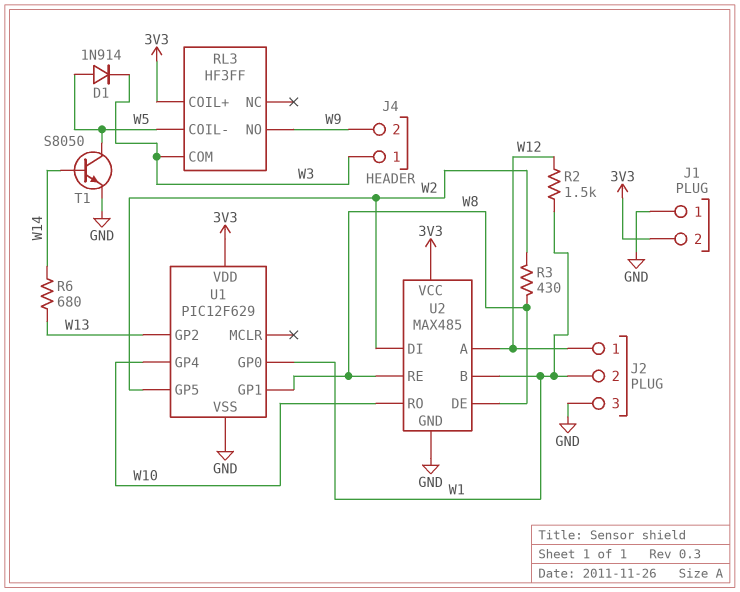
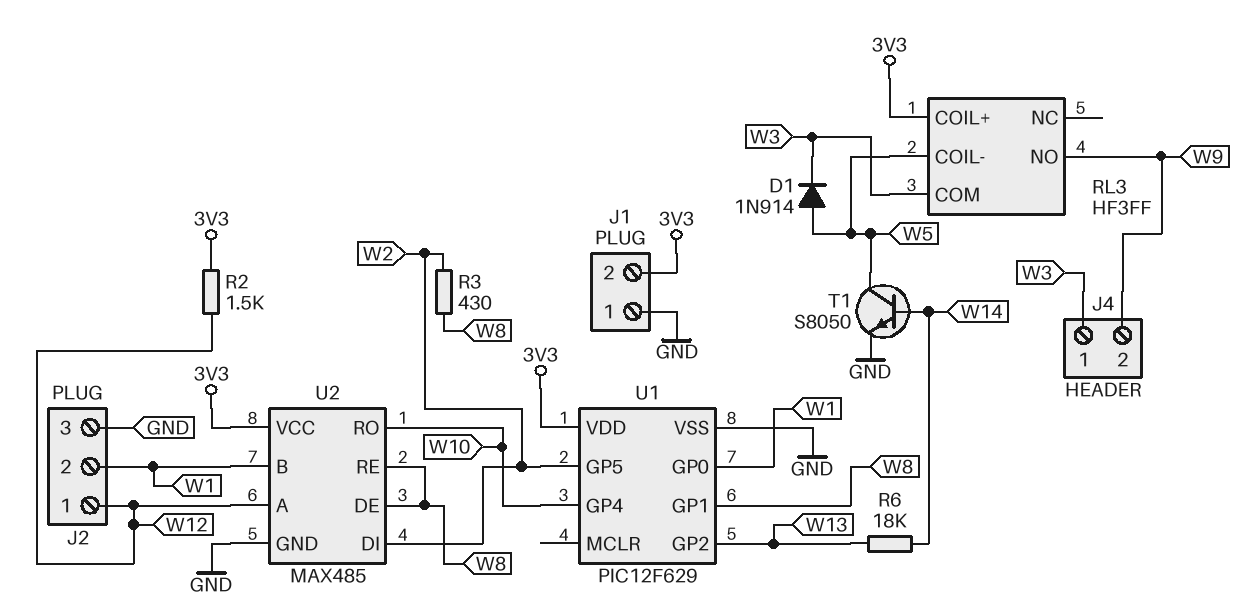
R2: 1.5k (W1, W12) -> 1.5k (3V3, W12)
R6: 680 (W13, W14) -> 18k (W13, W14)

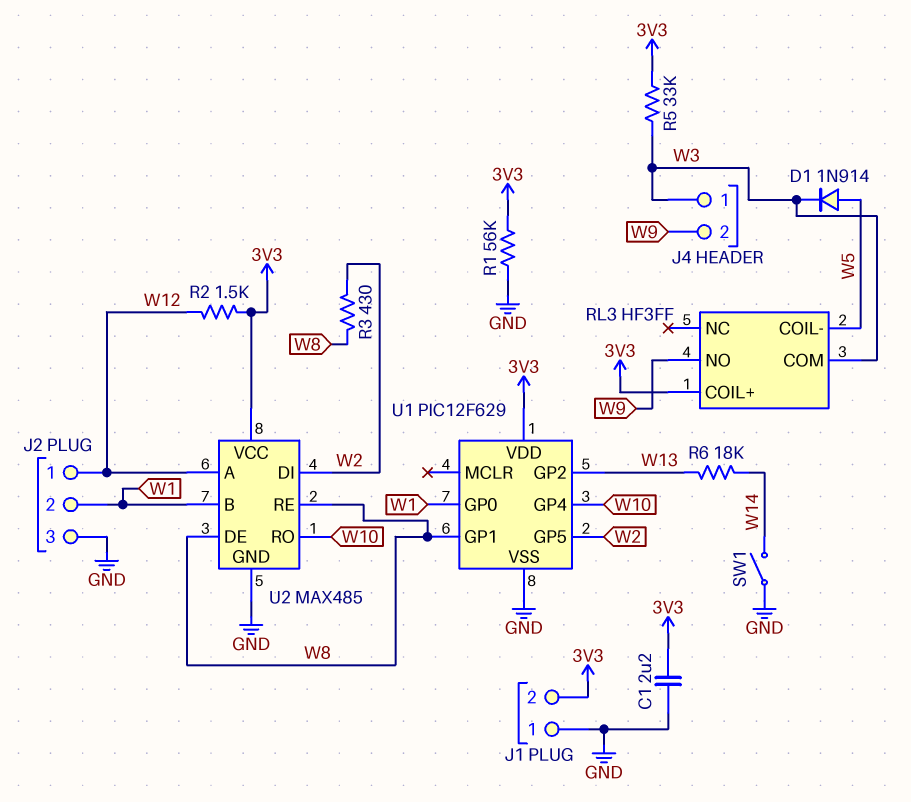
C1: none -> 2.2uF (3V3, GND)
R1: none -> 56k (3V3, GND)
R5: none -> 33k (3V3, W3)
SW1: none -> switch (GND, W14)
T1: NPN S8050 (B W14, C W5, E GND) -> none

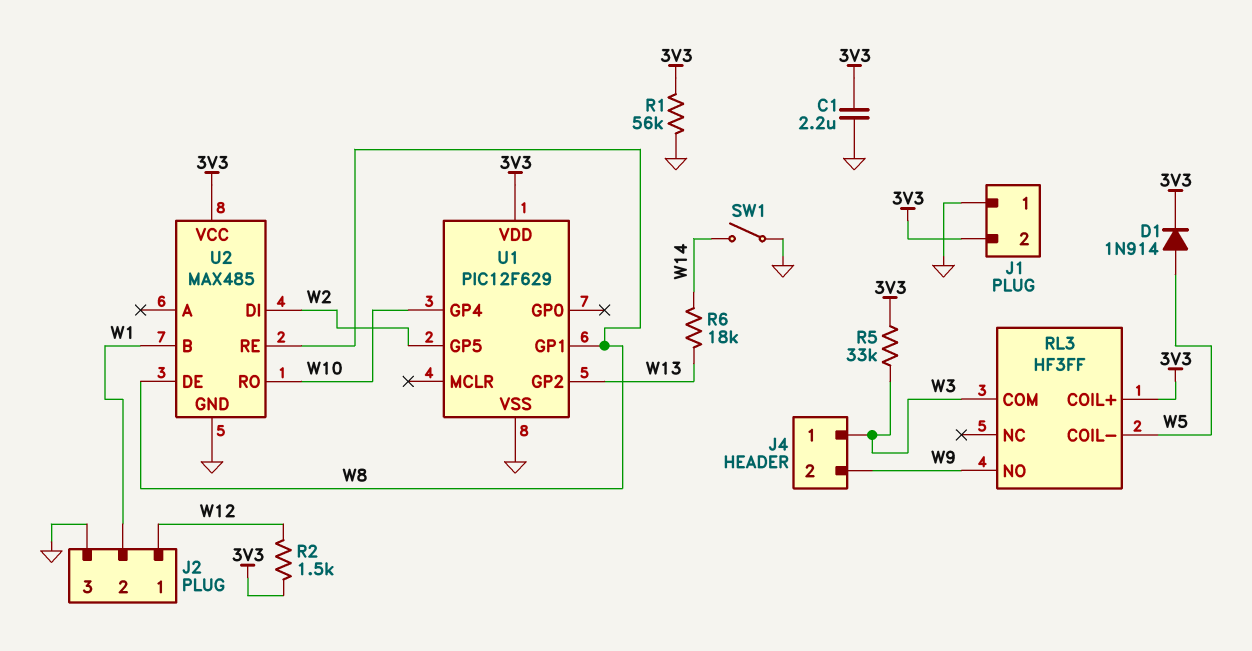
D1: diode 1N914 (A W5, K W3) -> diode 1N914 (A W5, K 3V3)
R3: 430 (W2, W8) -> none
U1 pin GP0: W1 -> none
U2 pin A: W12 -> none

